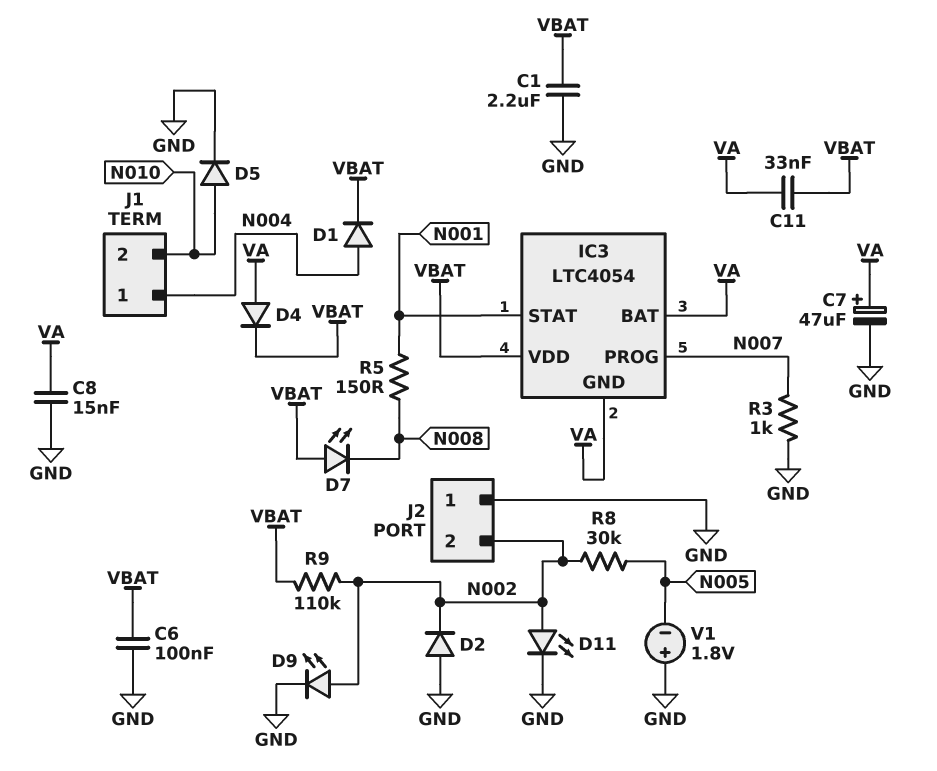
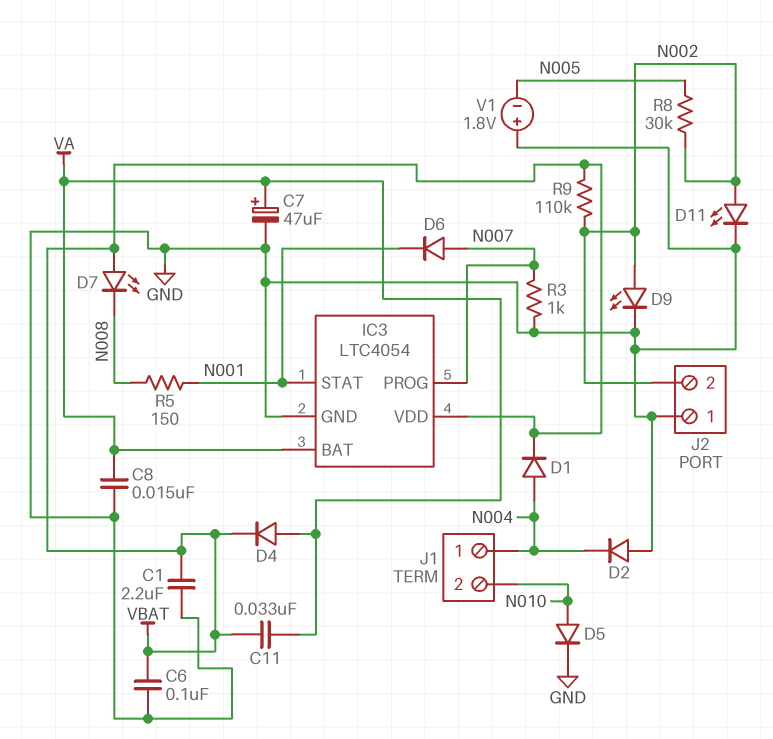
D2: diode (A GND, K N002) -> diode (A GND, K N004)
D6: none -> diode (A N007, K N001)
IC3 pin GND: VA -> GND

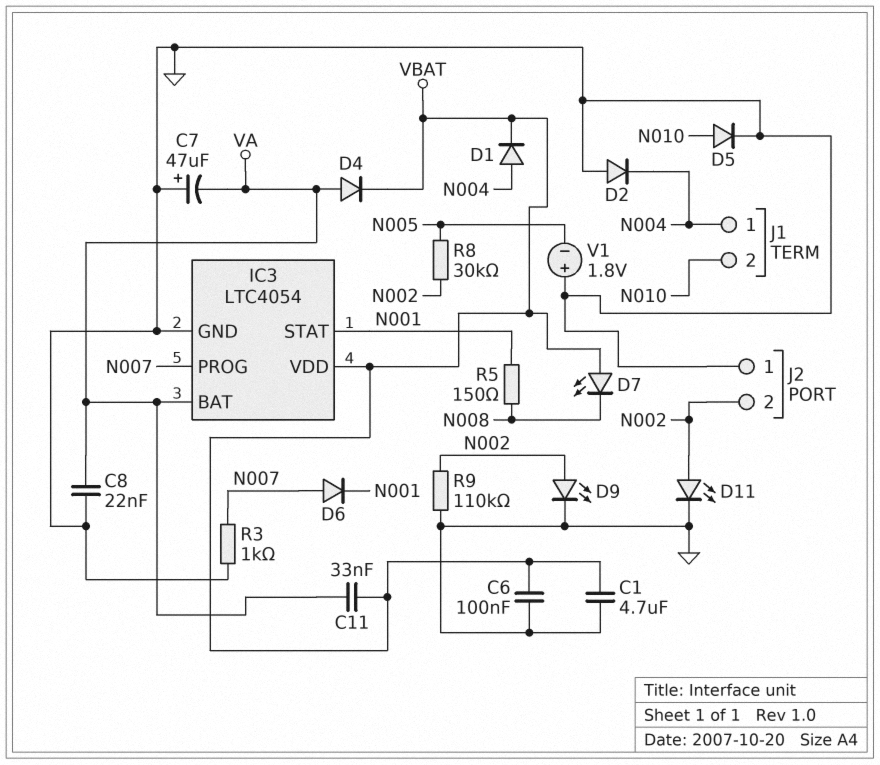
C1: 2.2uF (GND, VBAT) -> 4.7uF (GND, VBAT)
C7: 47uF (plus VA, minus GND) -> 47uF (plus GND, minus VA)
C8: 15nF (GND, VA) -> 22nF (GND, VA)
R9: 110k (N002, VBAT) -> 110k (GND, N002)

